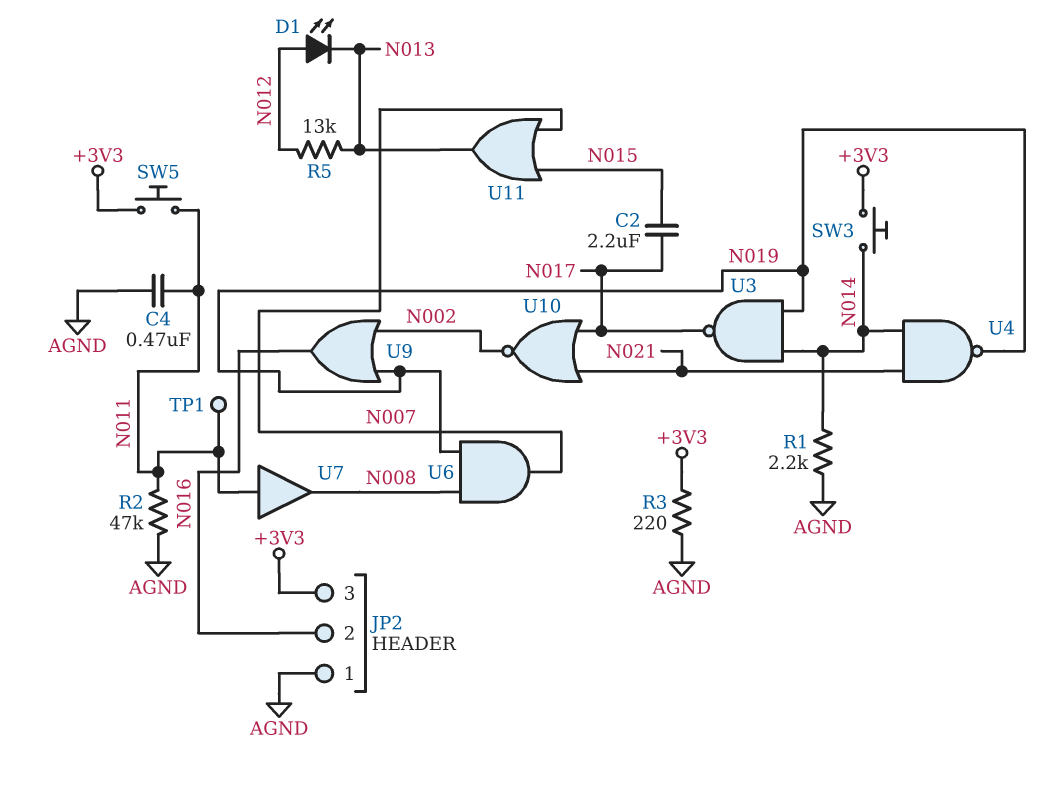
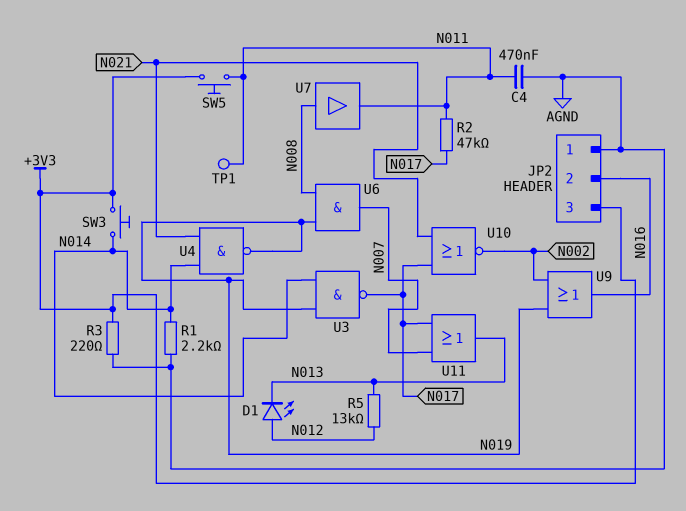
C2: 2.2uF (N015, N017) -> none
R2: 47k (AGND, N011) -> 47k (N011, N017)
U7: buffer (in N011, out N008) -> buffer (in N008, out N011)
U11: OR (in N007, in N015, out N013) -> OR (in N007, in N017, out N013)

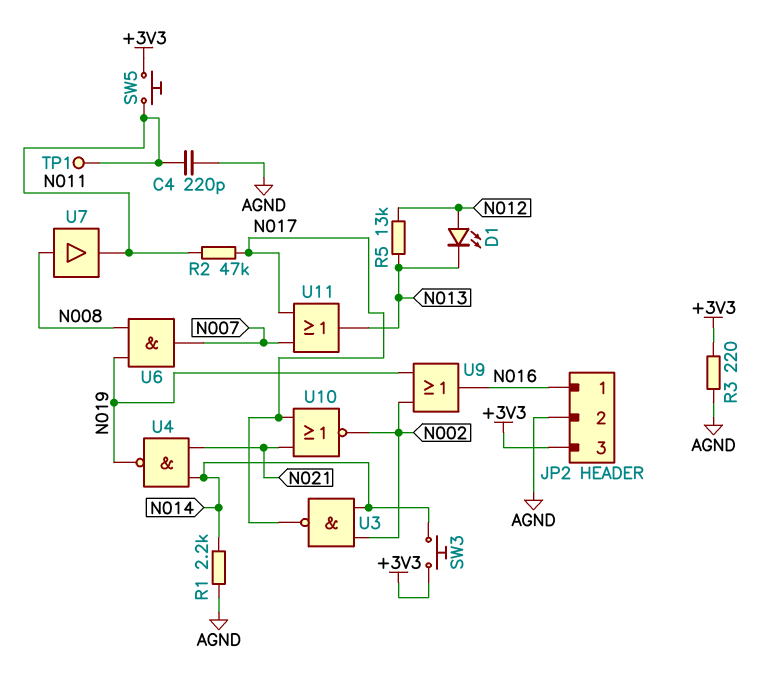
C4: 470nF (AGND, N011) -> 220pF (AGND, N011)
JP2 pin 1: AGND -> N016
JP2 pin 2: N016 -> AGND
U3: NAND (in N014, in N019, out N017) -> NAND (in N002, in N014, out N017)

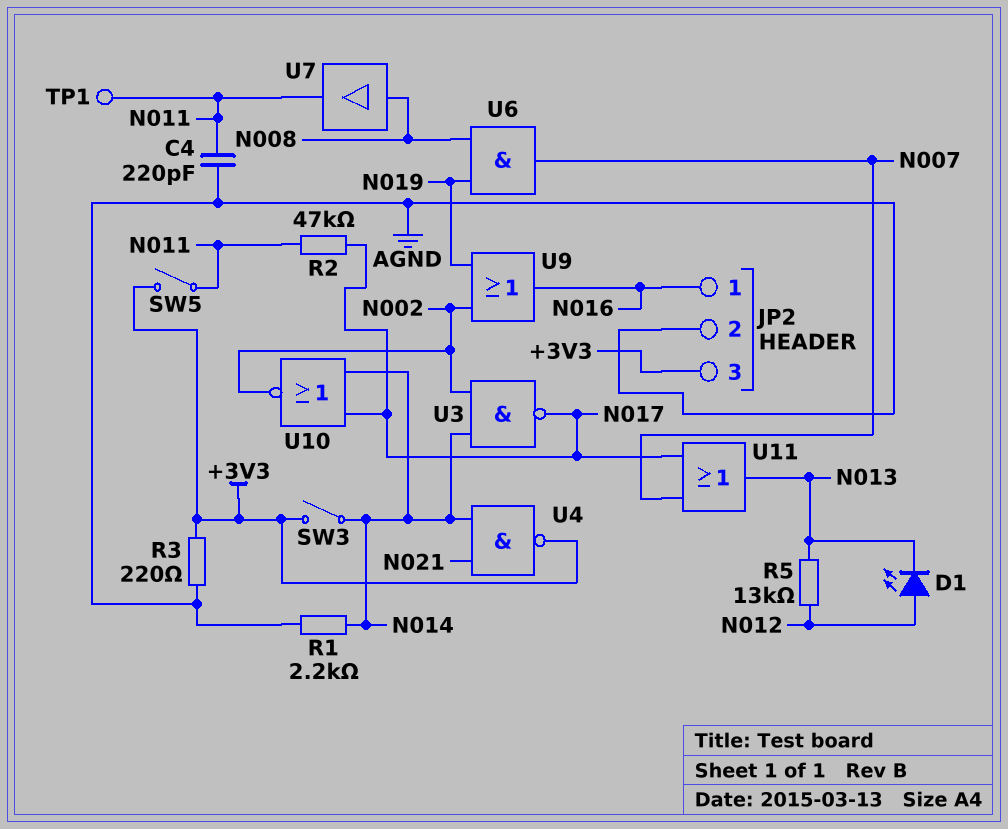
SW3: button (+3V3, N014) -> switch (+3V3, N014)
SW5: button (+3V3, N011) -> switch (+3V3, N011)
U4: NAND (in N014, in N021, out N019) -> NAND (in N014, in N021, out +3V3)
U10: NOR (in N017, in N021, out N002) -> NOR (in N014, in N017, out N002)

